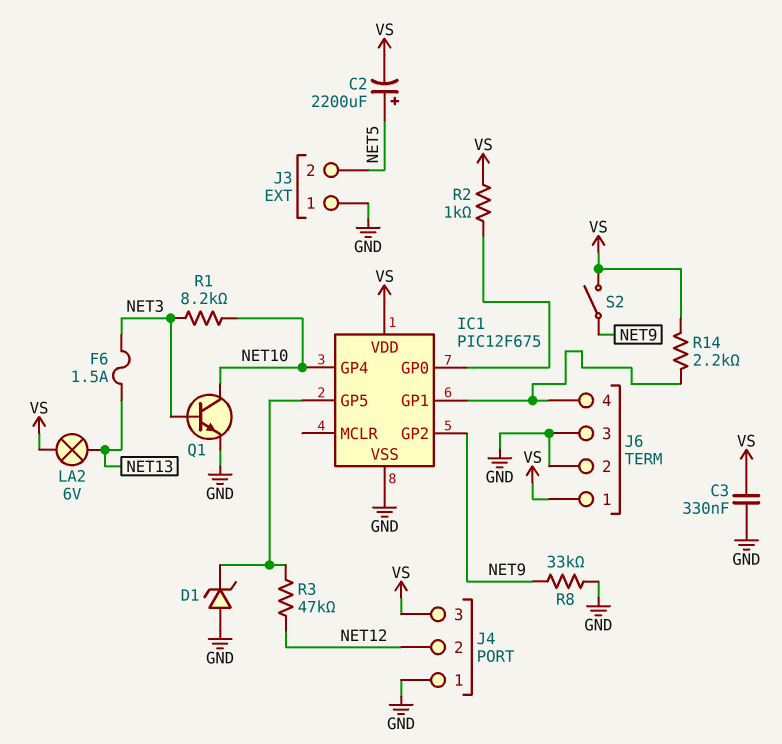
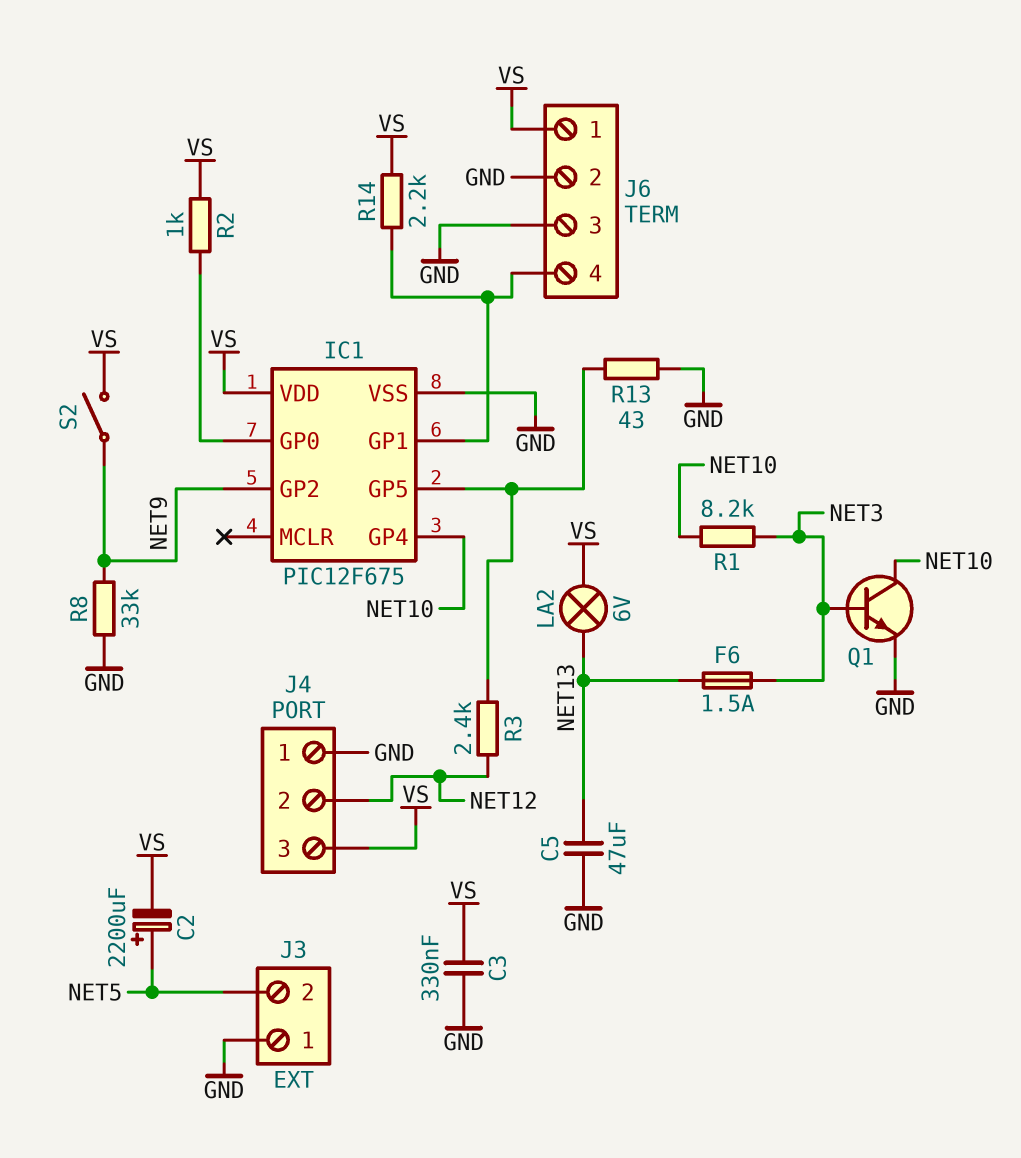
C5: none -> 47uF (GND, NET13)
D1: zener (A GND, K IC1/GP5) -> none
R3: 47k (IC1/GP5, NET12) -> 2.4k (IC1/GP5, NET12)
R13: none -> 43 (GND, IC1/GP5)

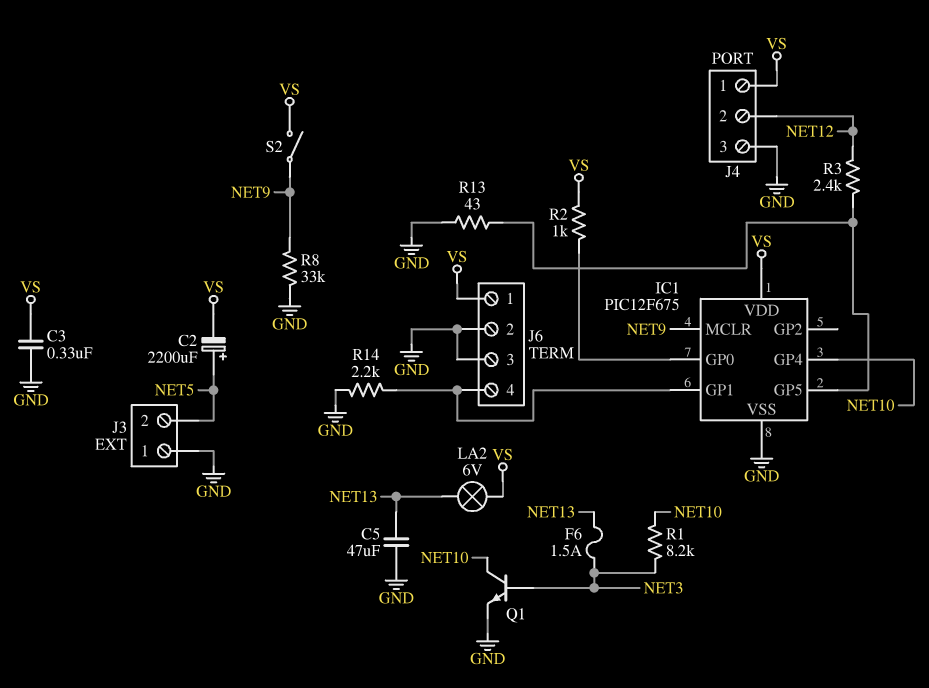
IC1 pin GP2: NET9 -> none
IC1 pin MCLR: none -> NET9
J4 pin 1: GND -> VS
J4 pin 3: VS -> GND
R14: 2.2k (IC1/GP1, VS) -> 2.2k (GND, IC1/GP1)

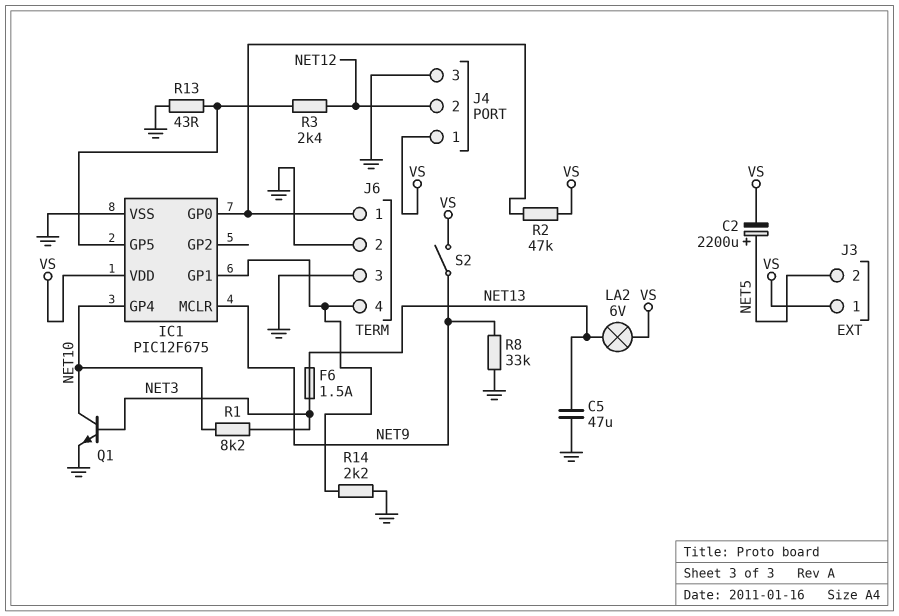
C3: 330nF (GND, VS) -> none
J3 pin 1: GND -> VS
J6 pin 1: VS -> IC1/GP0
R2: 1k (IC1/GP0, VS) -> 47k (IC1/GP0, VS)

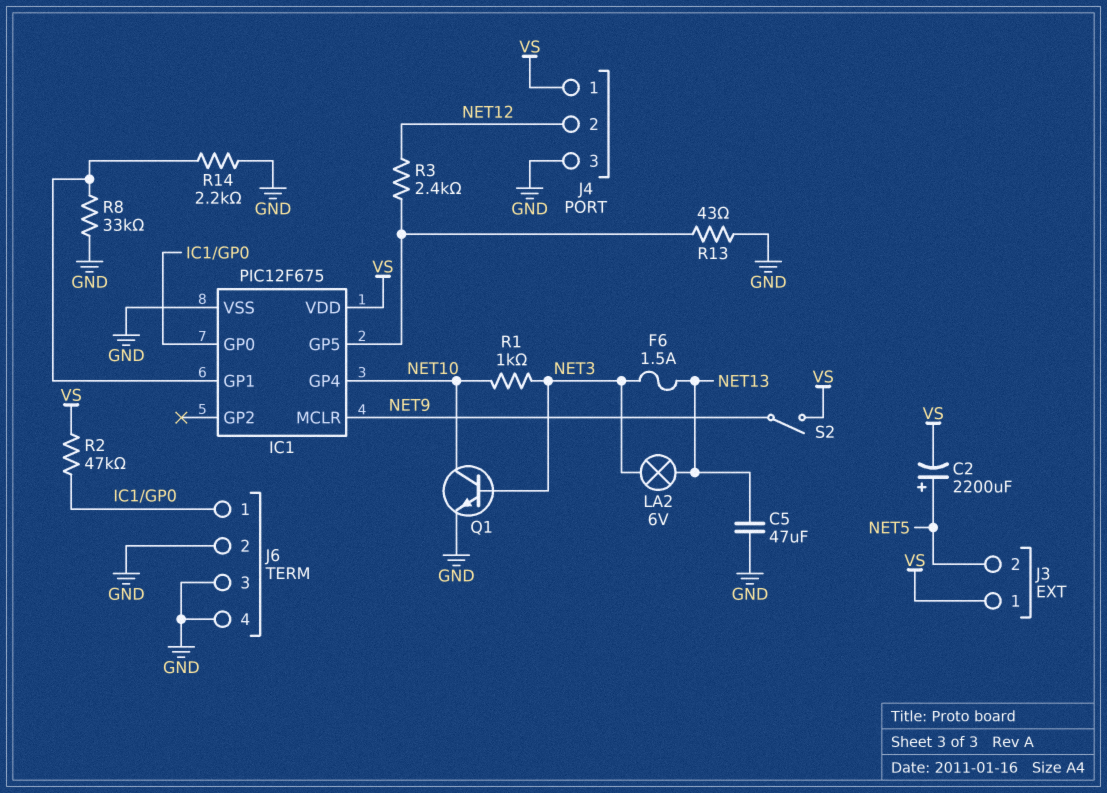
J6 pin 4: IC1/GP1 -> GND
LA2: lamp 6V (NET13, VS) -> lamp 6V (NET3, NET13)
R1: 8.2k (NET3, NET10) -> 1k (NET3, NET10)
R8: 33k (GND, NET9) -> 33k (GND, IC1/GP1)

